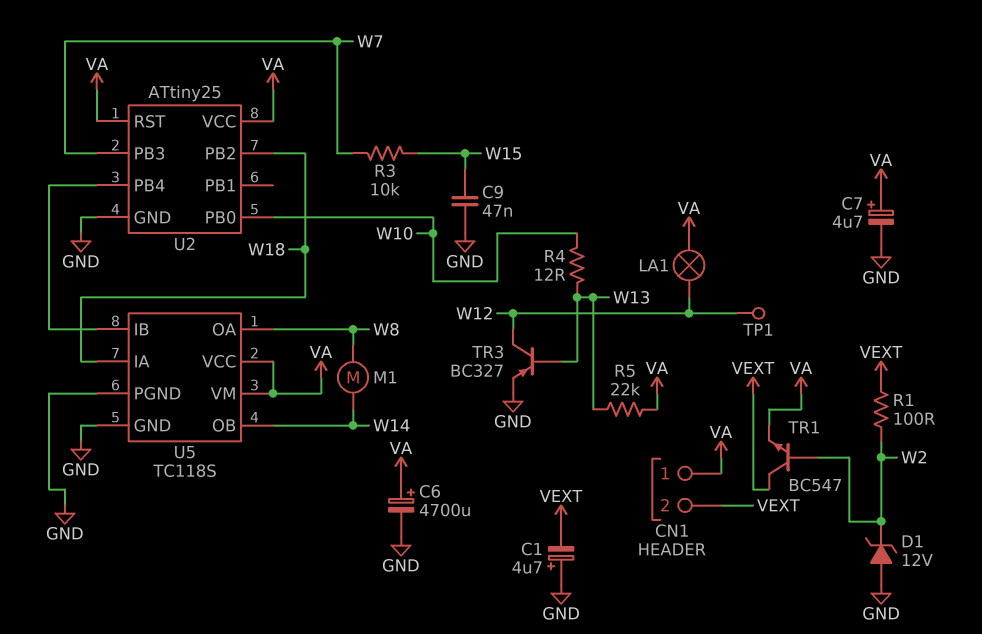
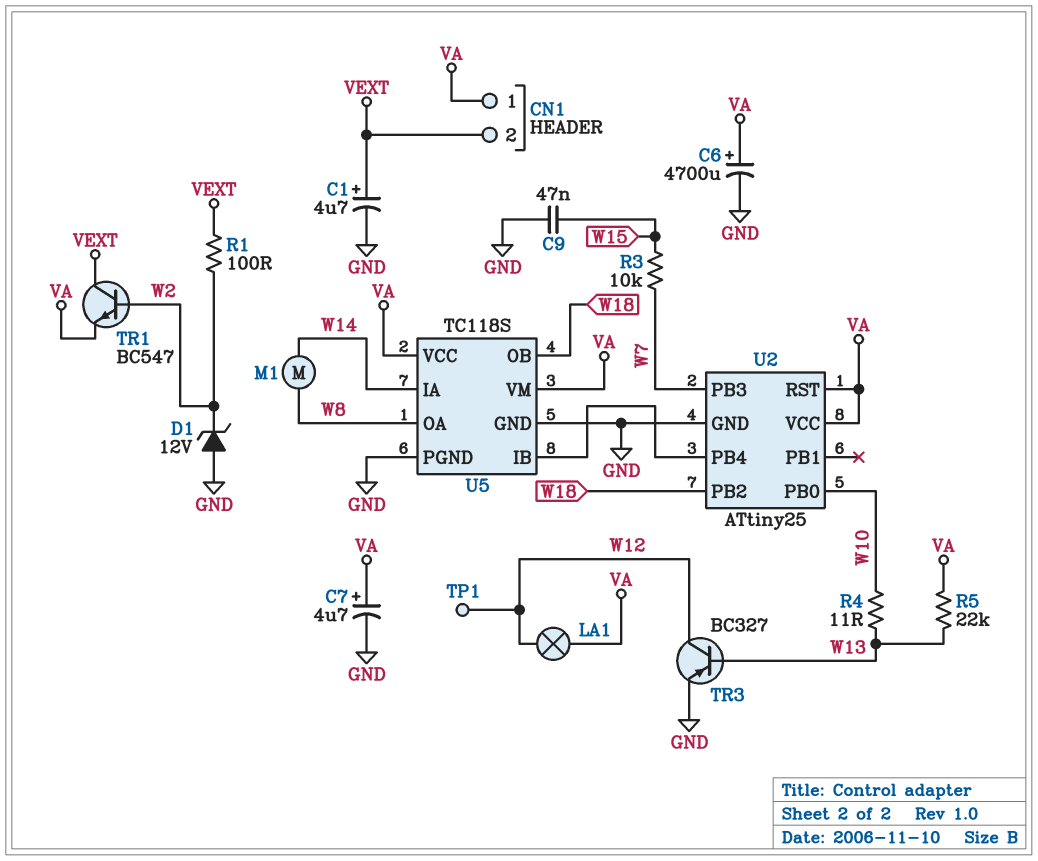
C1: 4.7uF (plus GND, minus VEXT) -> 4.7uF (plus VEXT, minus GND)
R4: 12 (W10, W13) -> 11 (W10, W13)
U5 pin IA: W18 -> W14
U5 pin OB: W14 -> W18

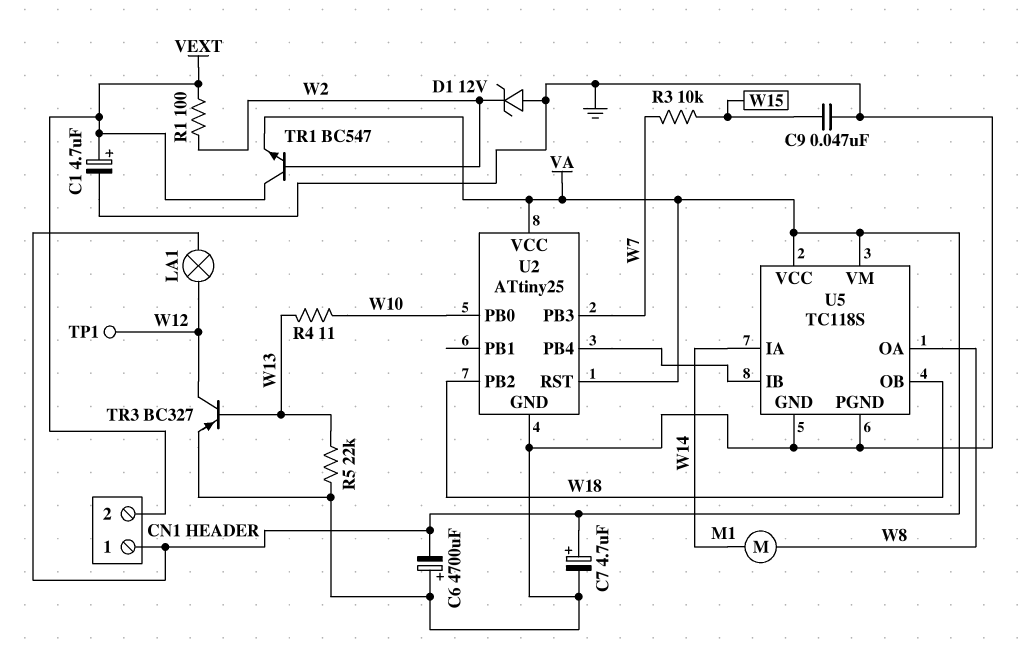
C6: 4700uF (plus VA, minus GND) -> 4700uF (plus GND, minus VA)
R5: 22k (VA, W13) -> 22k (GND, W13)

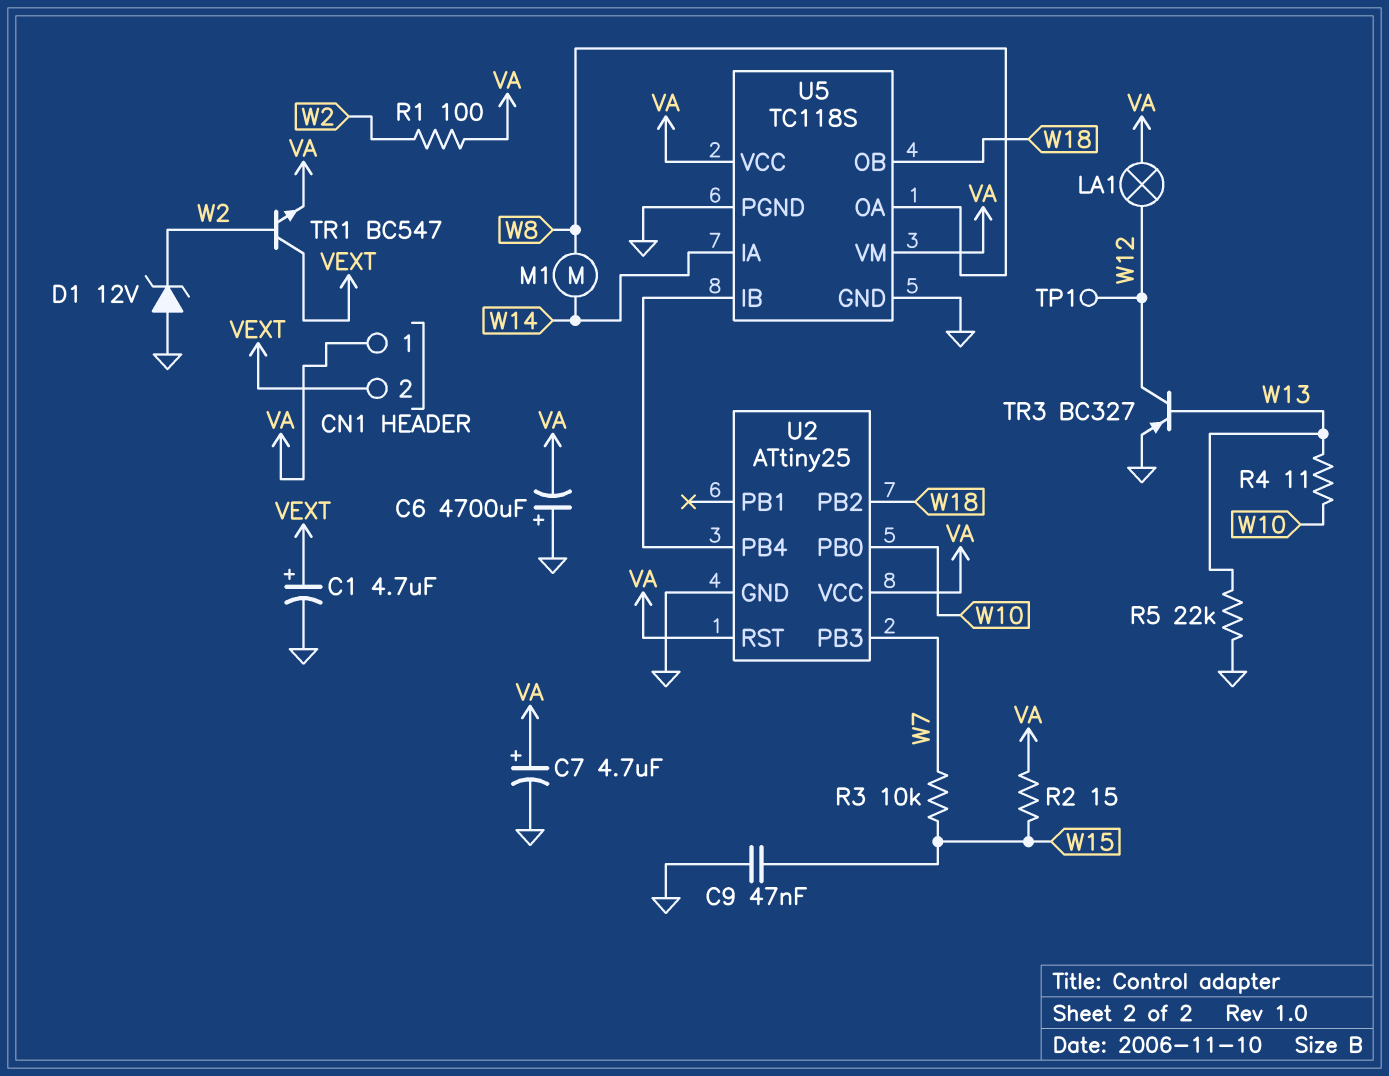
R1: 100 (VEXT, W2) -> 100 (VA, W2)
R2: none -> 15 (VA, W15)

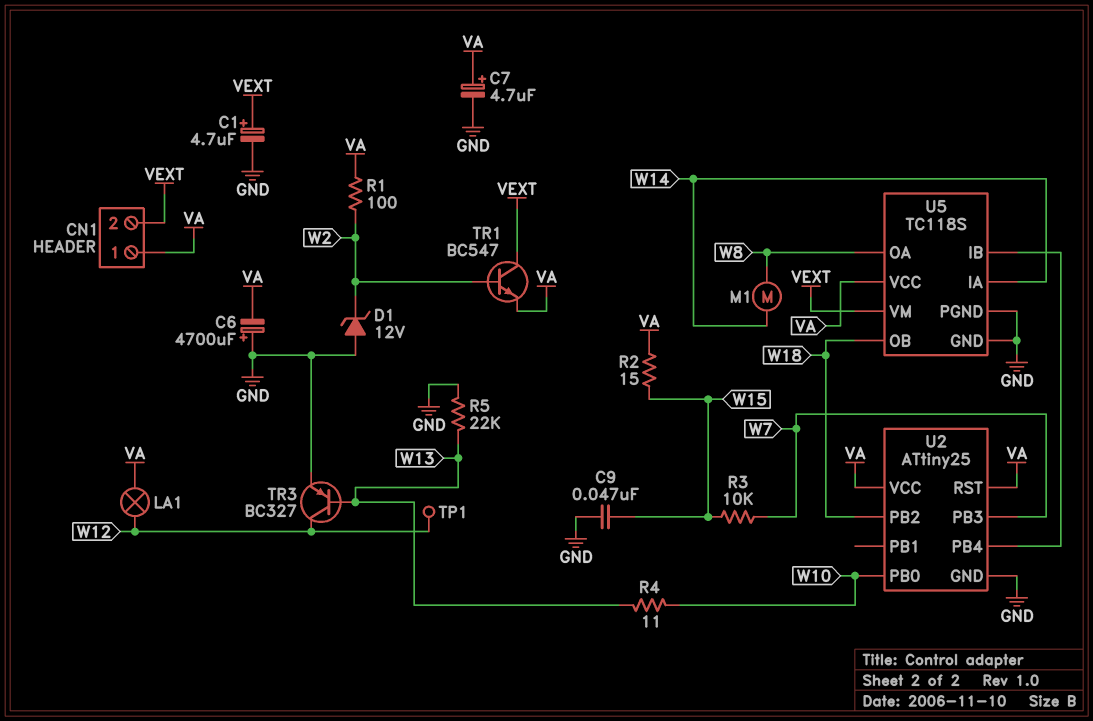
U5 pin VM: VA -> VEXT

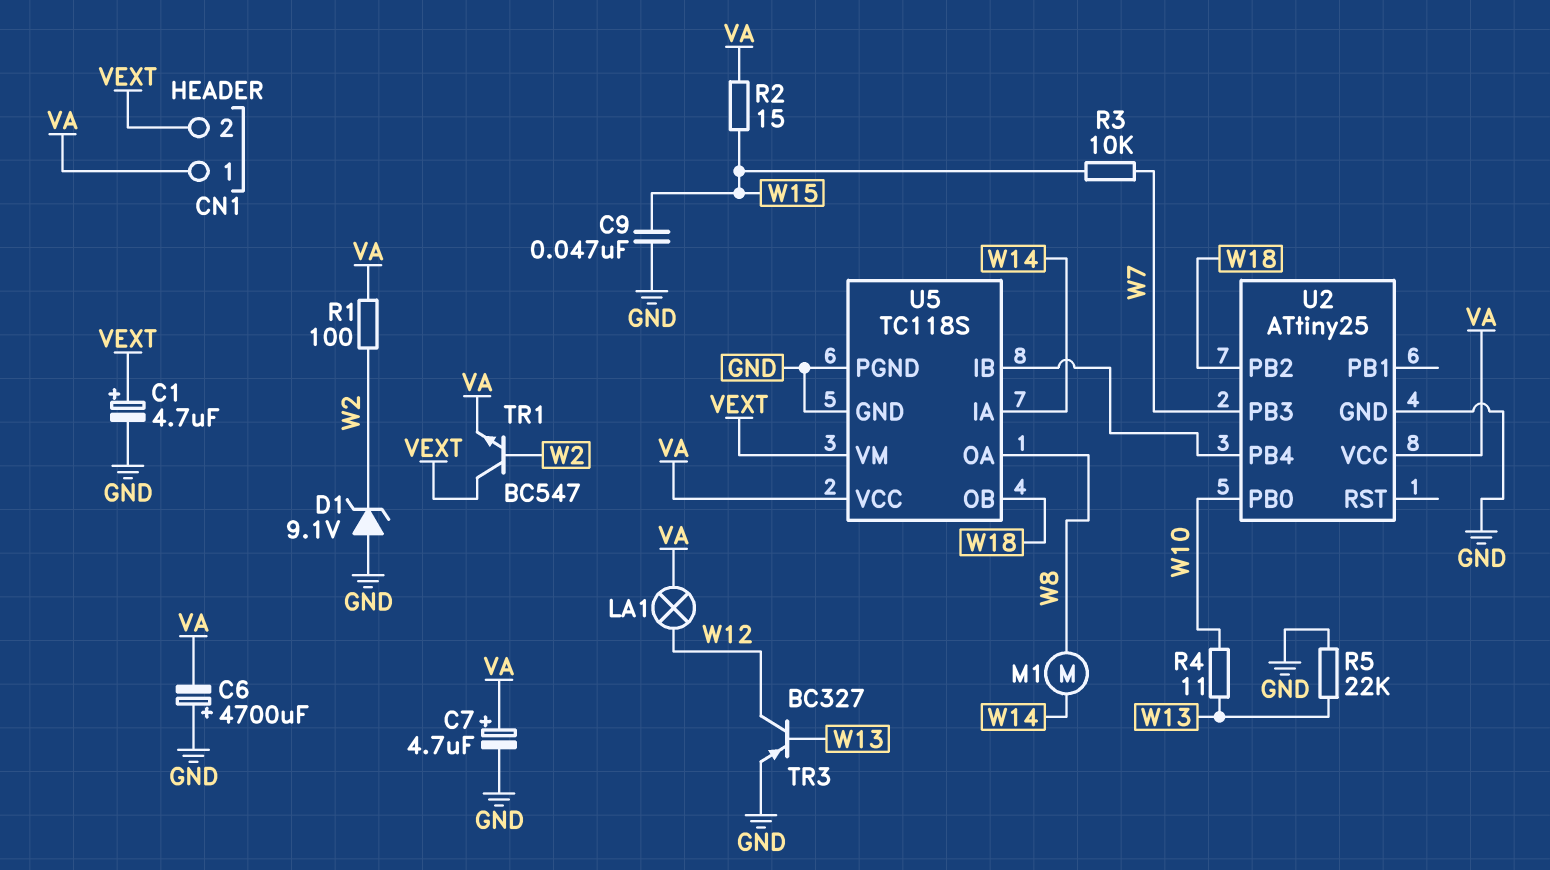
D1: zener 12V (A GND, K W2) -> zener 9.1V (A GND, K W2)
TP1: test point (W12) -> none
U2 pin RST: VA -> none

